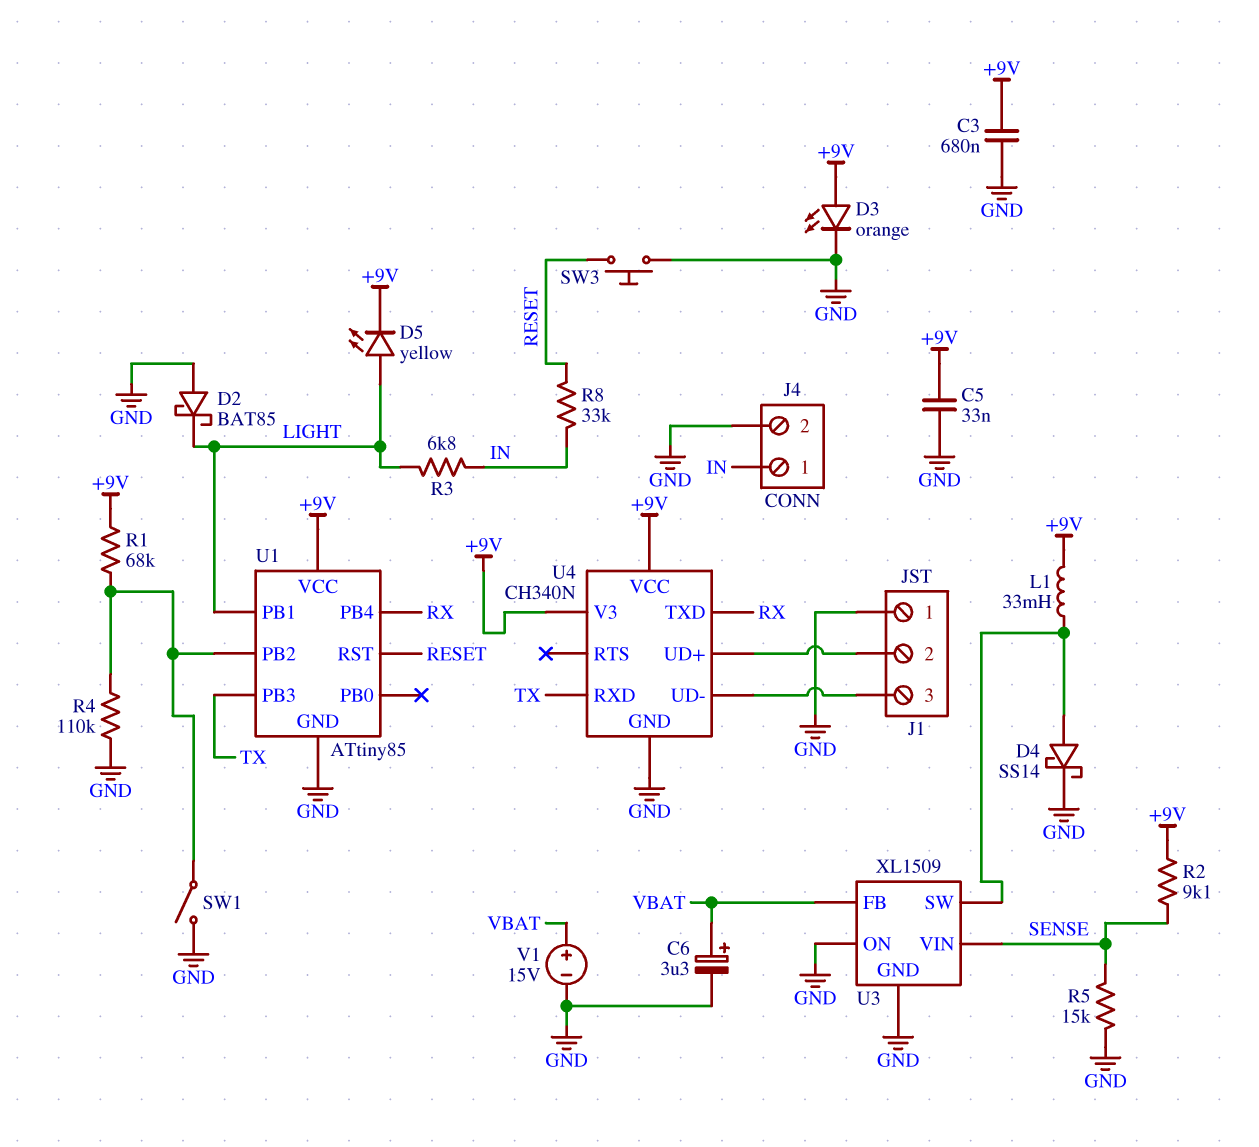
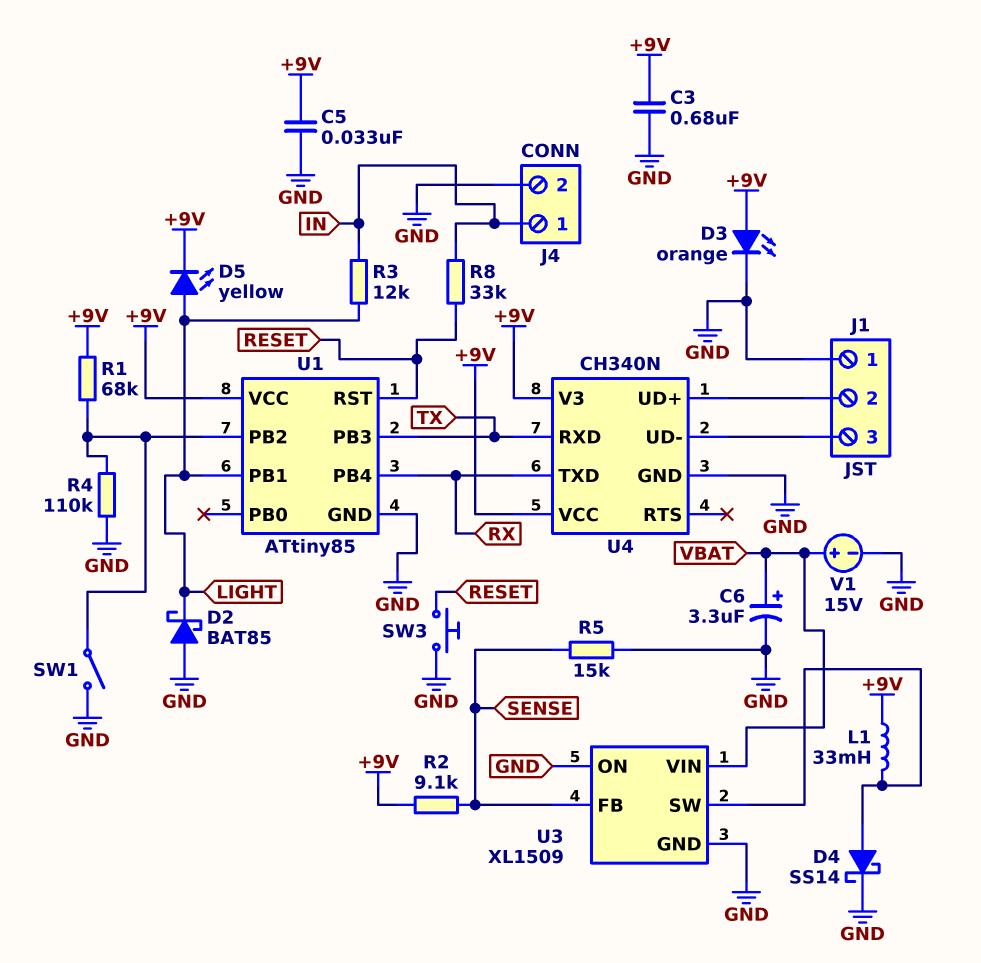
R3: 6.8k (IN, LIGHT) -> 12k (IN, LIGHT)
U3 pin FB: VBAT -> SENSE
U3 pin VIN: SENSE -> VBAT

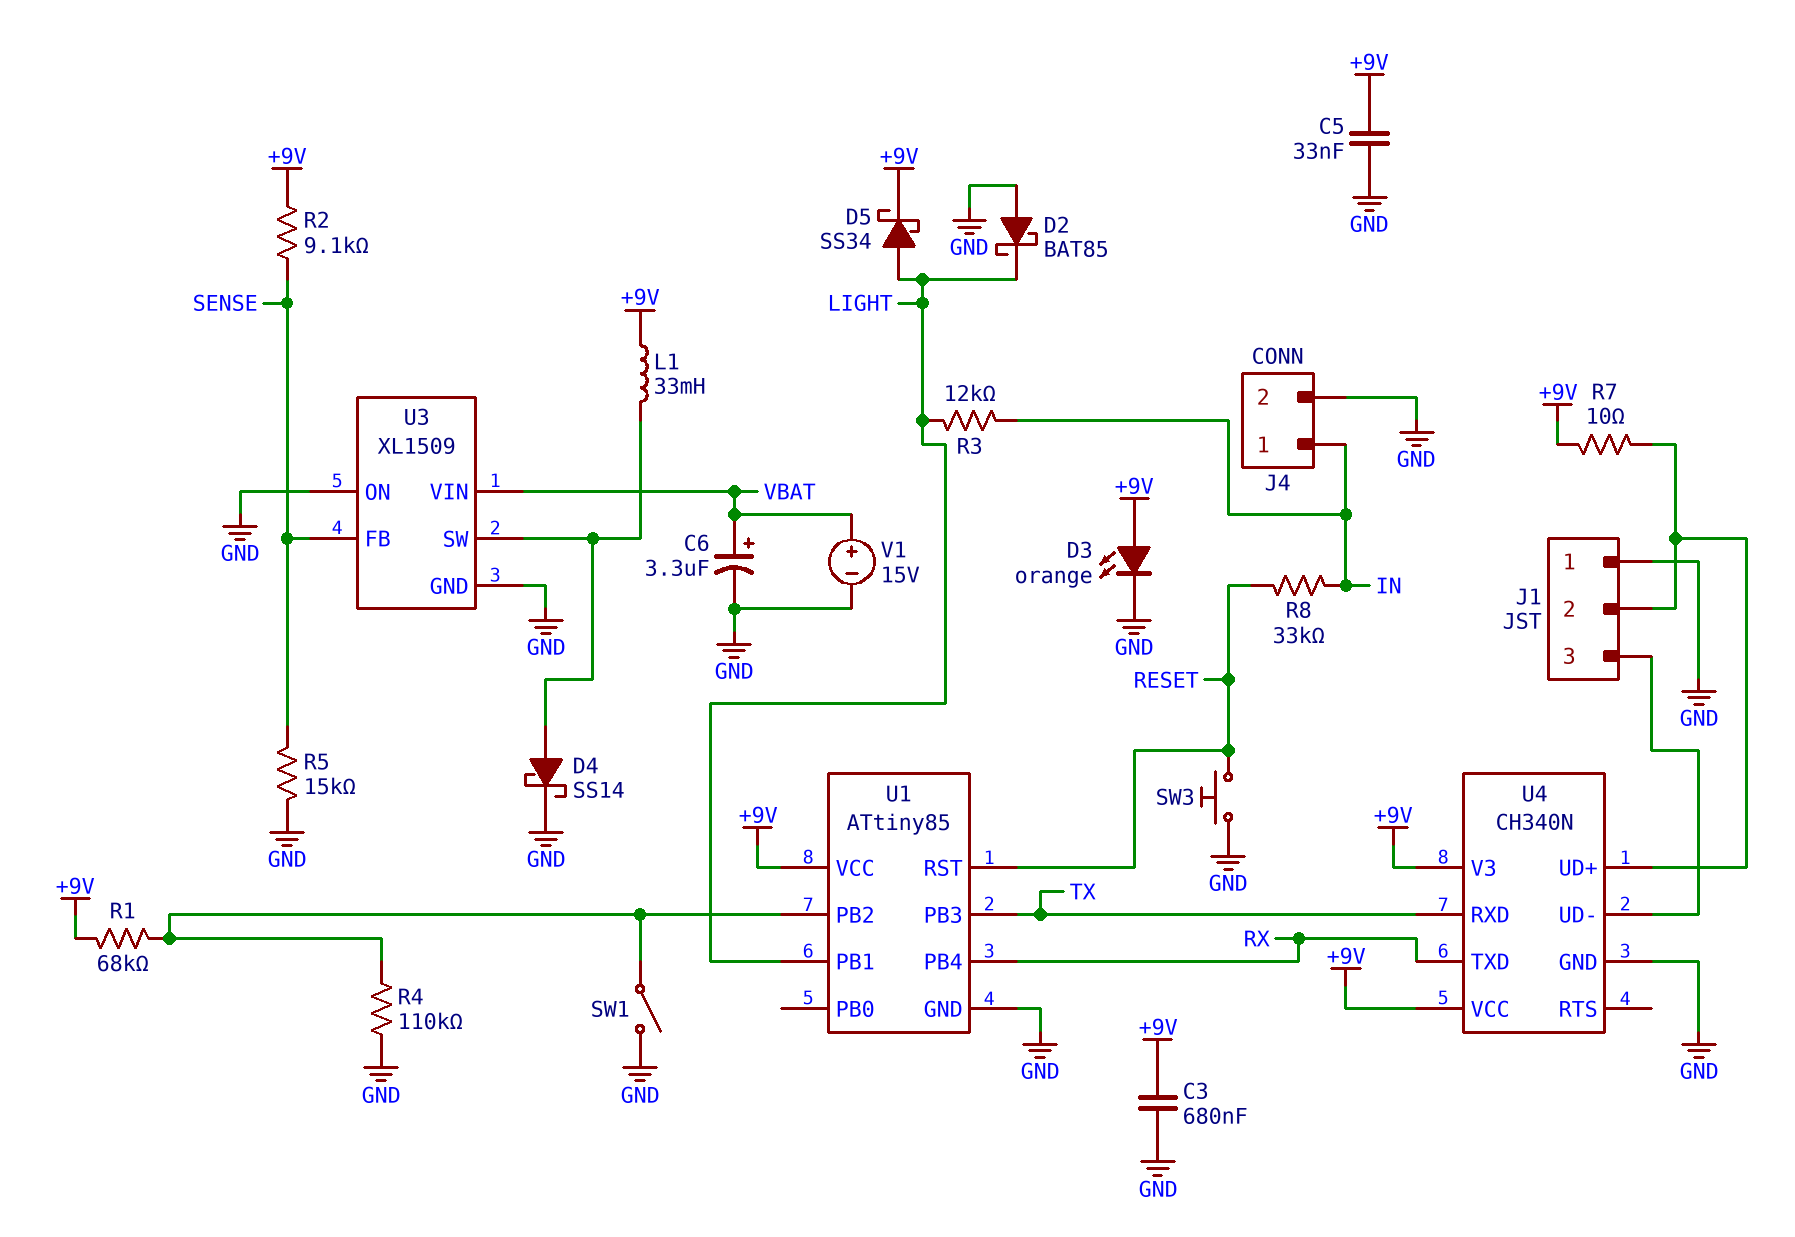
D5: LED yellow (A LIGHT, K +9V) -> schottky SS34 (A LIGHT, K +9V)
R7: none -> 10 (+9V, J1/2)

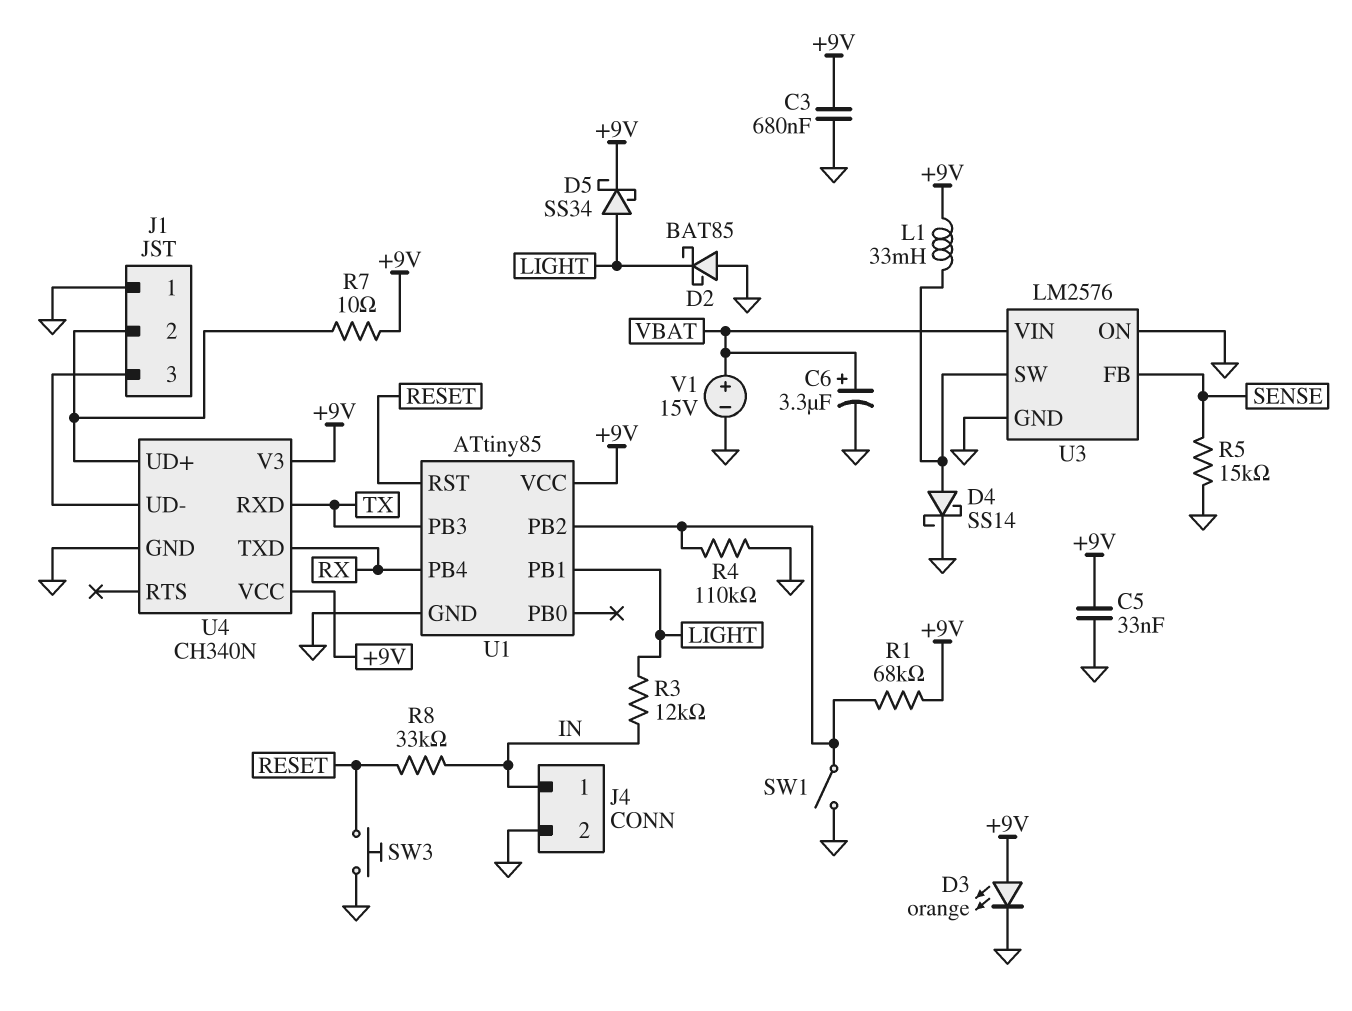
R2: 9.1k (+9V, SENSE) -> none
U3: XL1509 -> LM2576

